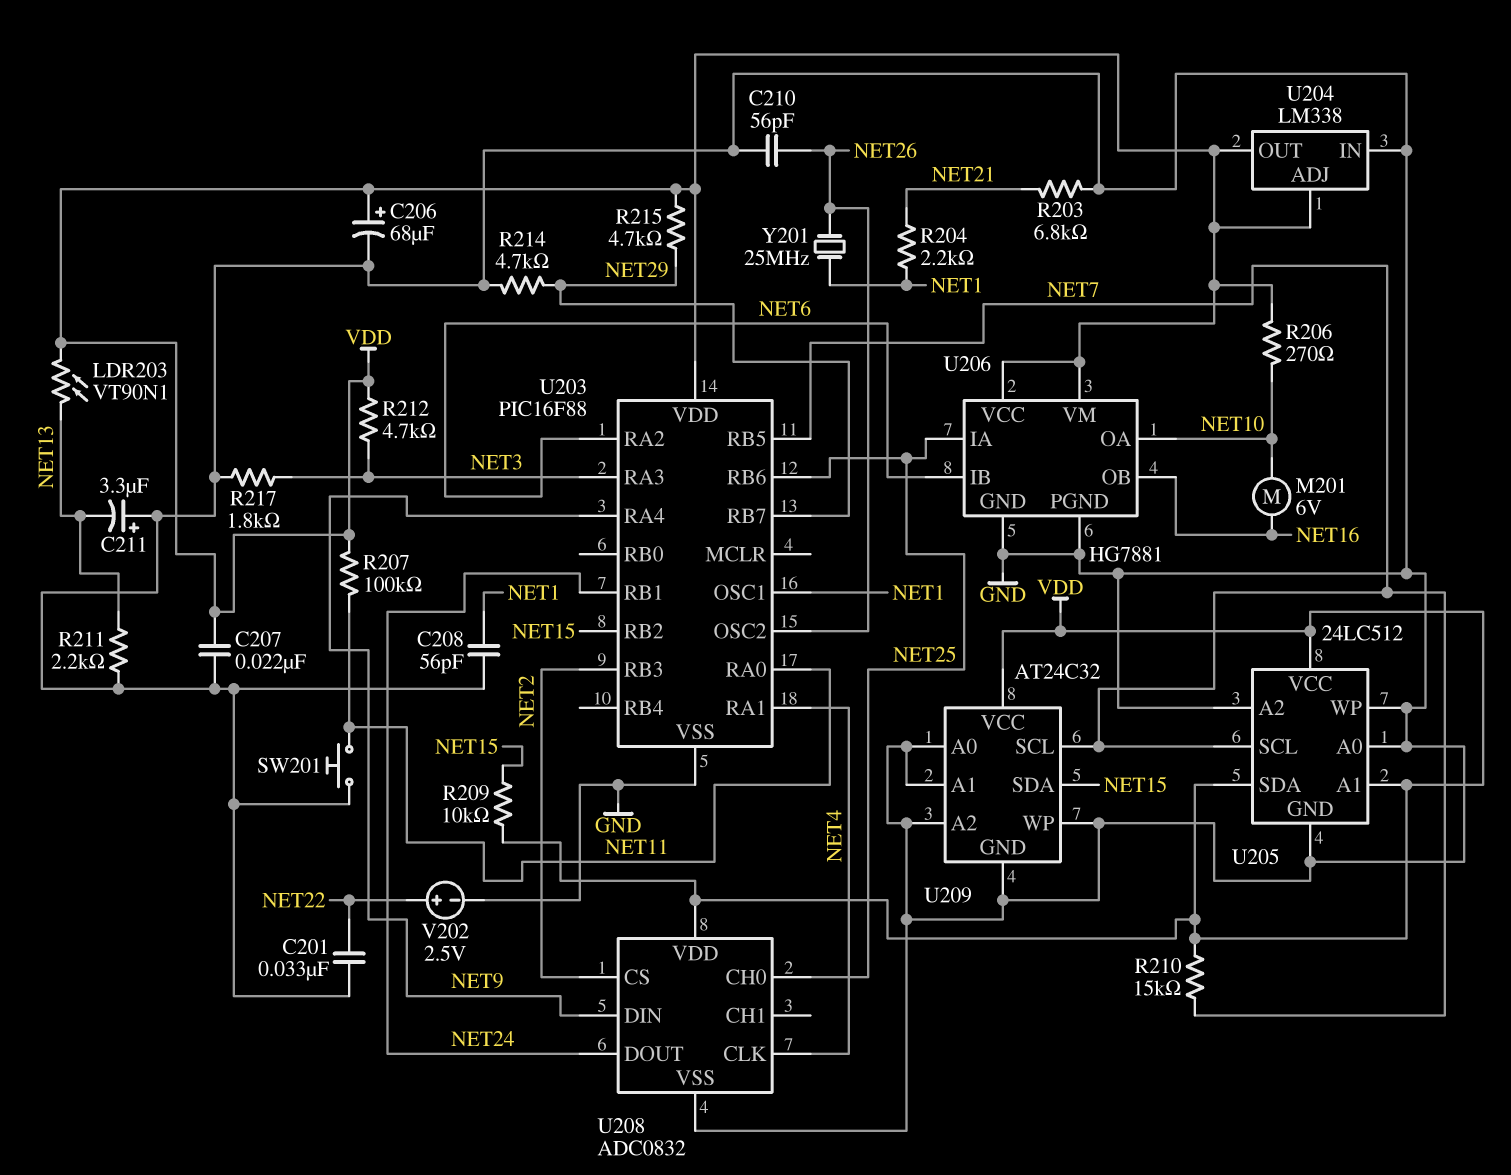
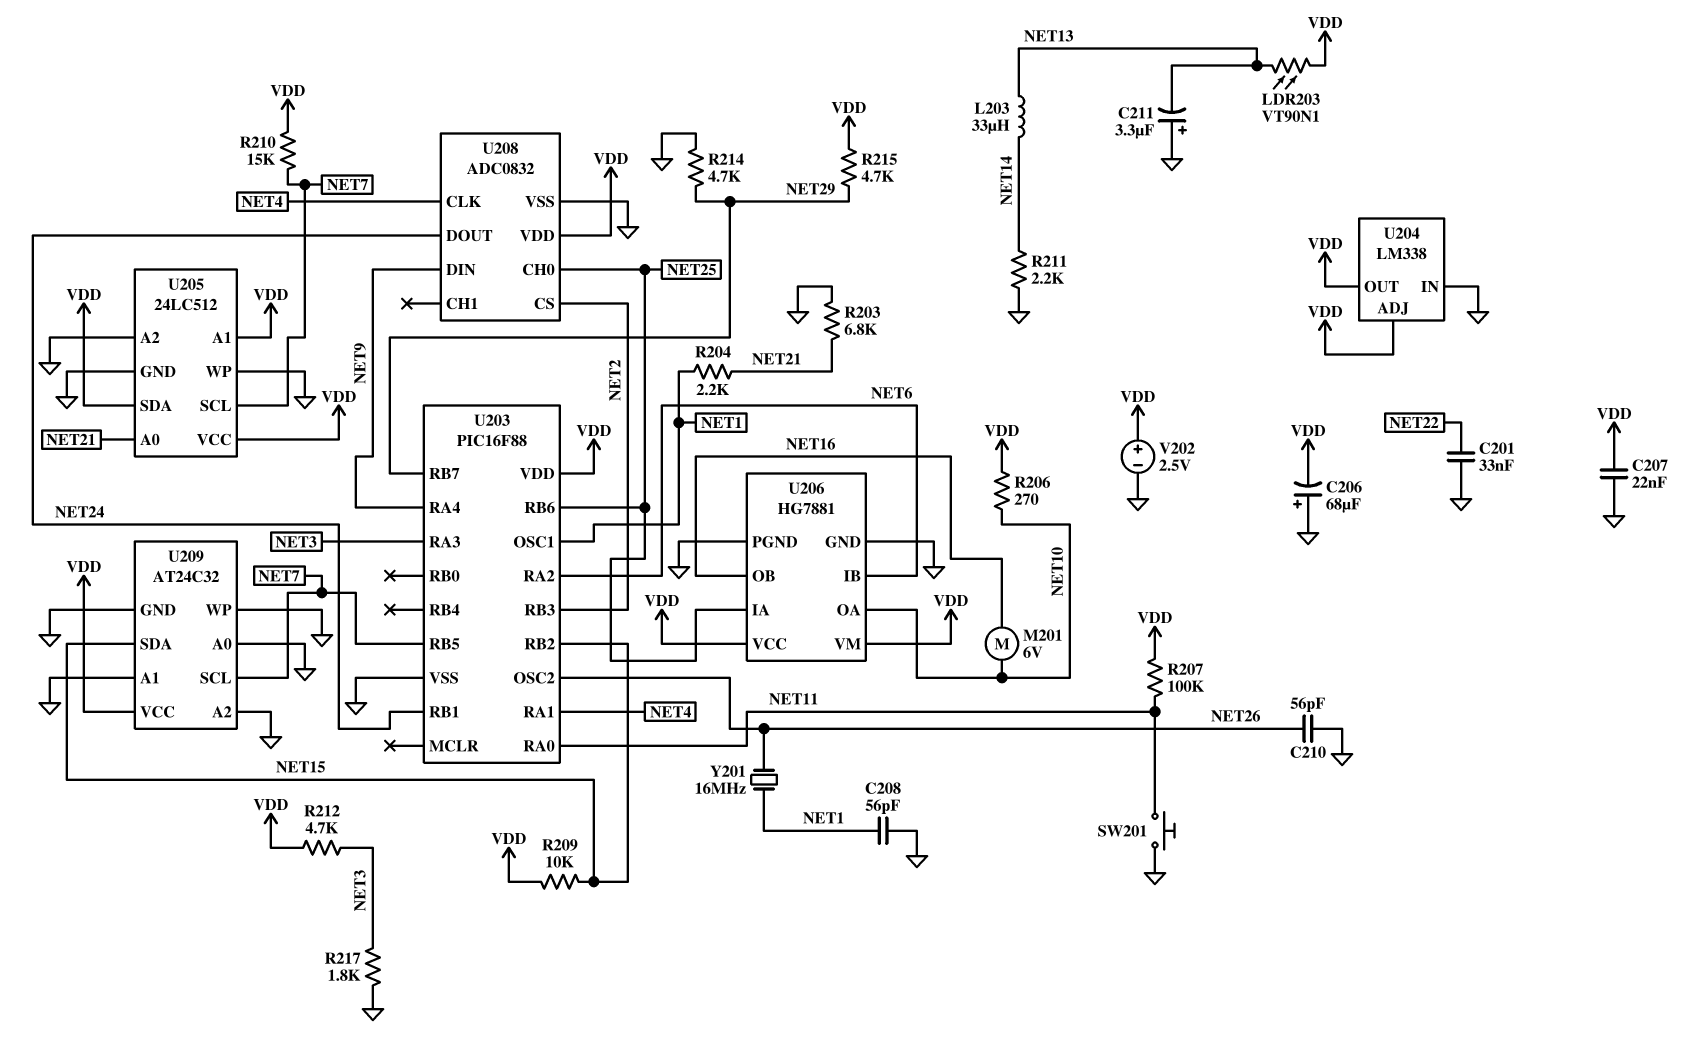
C206: 68uF (plus VDD, minus GND) -> 68uF (plus GND, minus VDD)
L203: none -> 33uH (NET13, NET14)
R211: 2.2k (GND, NET13) -> 2.2k (GND, NET14)
U205 pin A0: GND -> NET21
V202: 2.5V (plus NET22, minus GND) -> 2.5V (plus VDD, minus GND)
Y201: 25MHz (NET1, NET26) -> 16MHz (NET1, NET26)

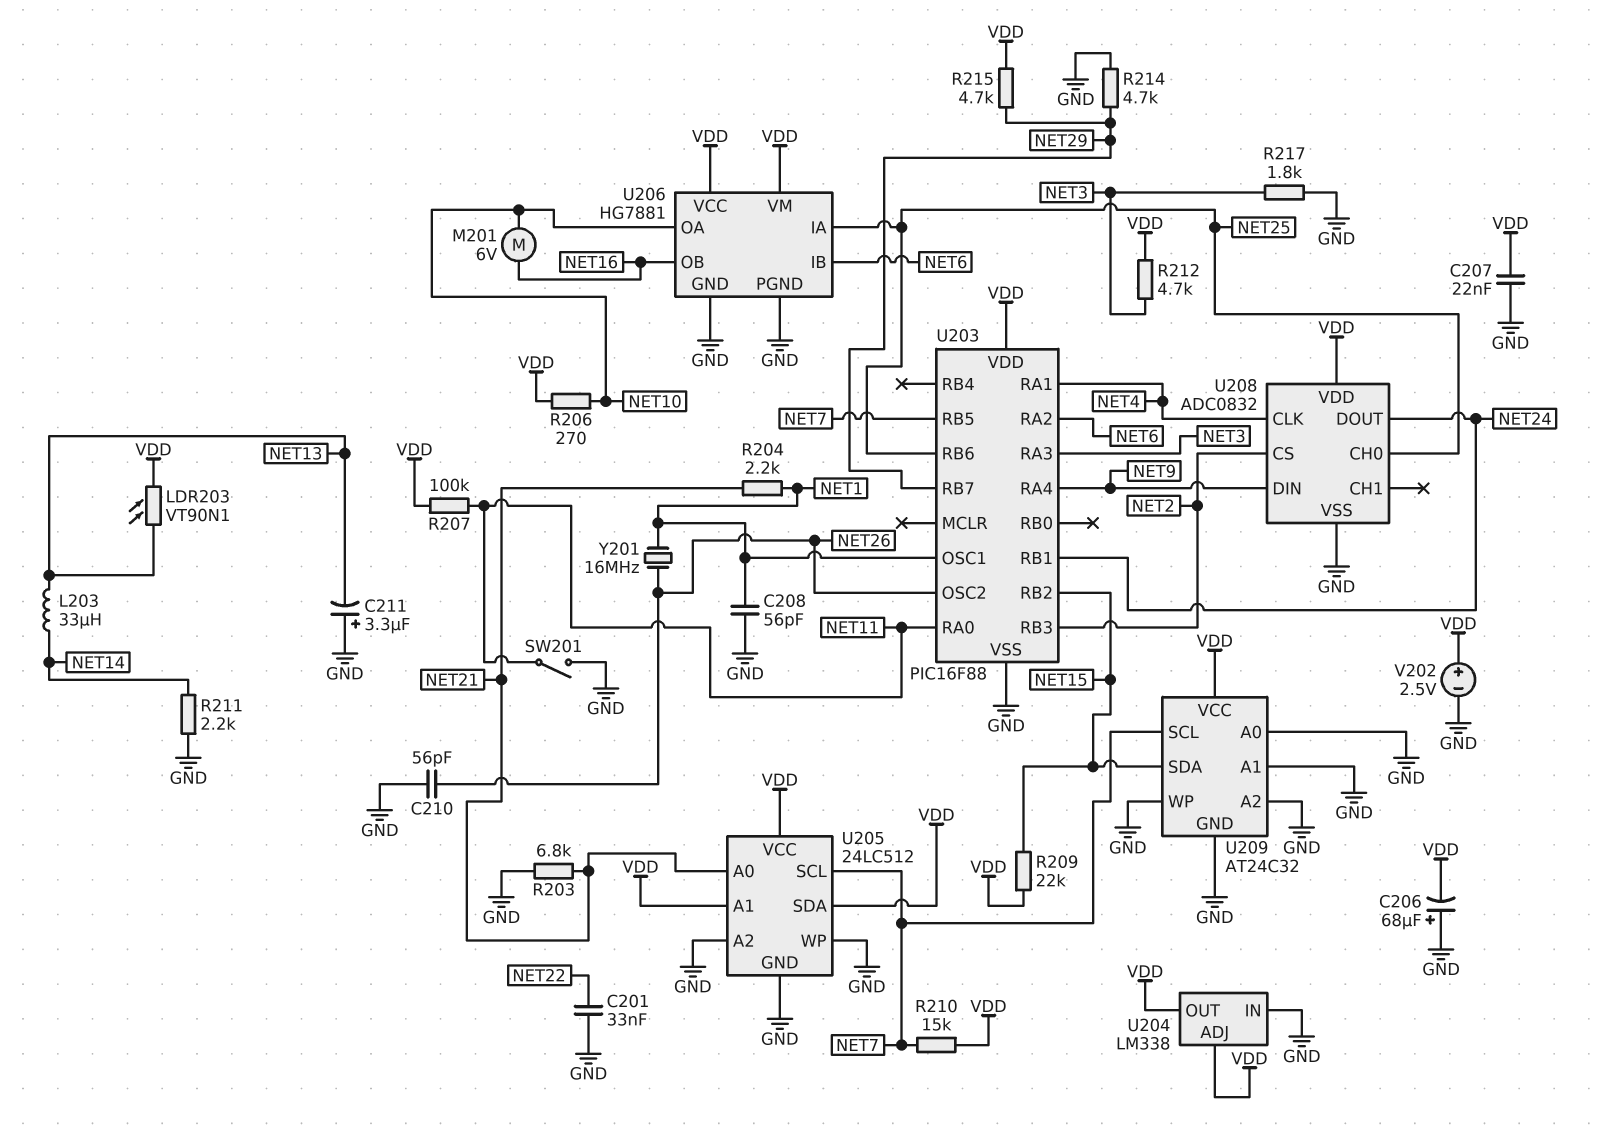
R209: 10k (NET15, VDD) -> 22k (NET15, VDD)
SW201: button (GND, NET11) -> switch (GND, NET11)

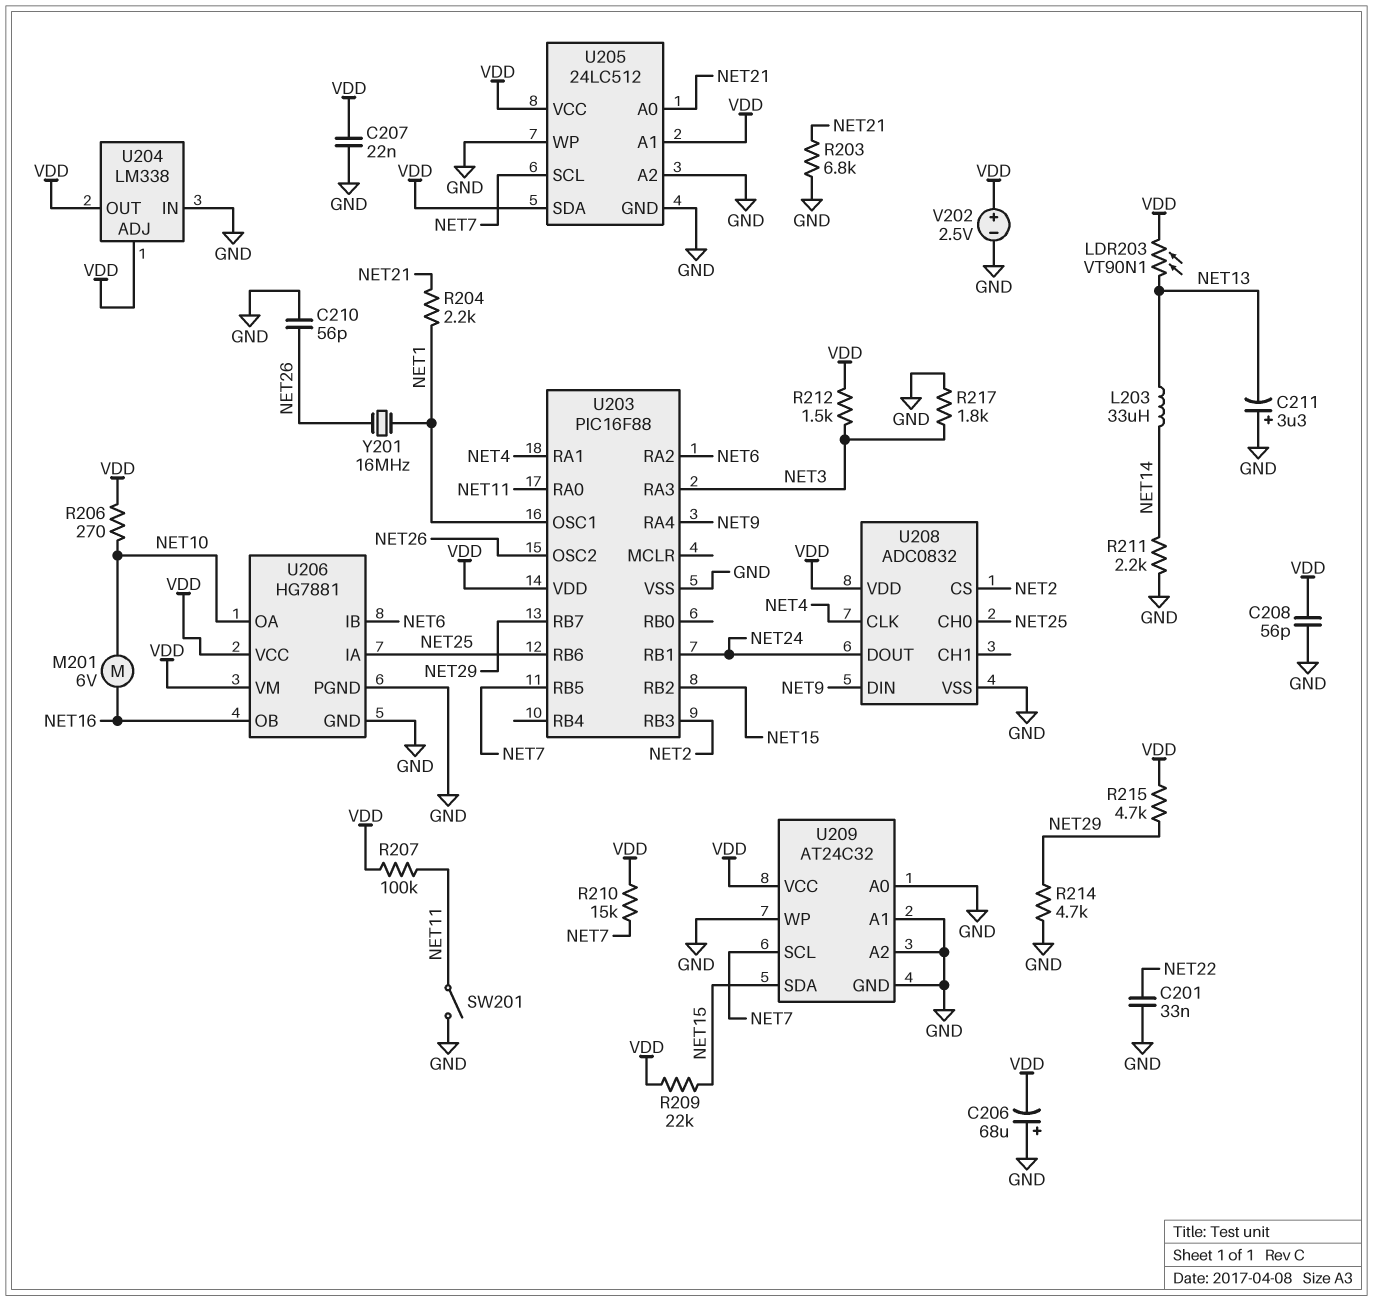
C208: 56pF (GND, NET1) -> 56pF (GND, VDD)
R212: 4.7k (NET3, VDD) -> 1.5k (NET3, VDD)

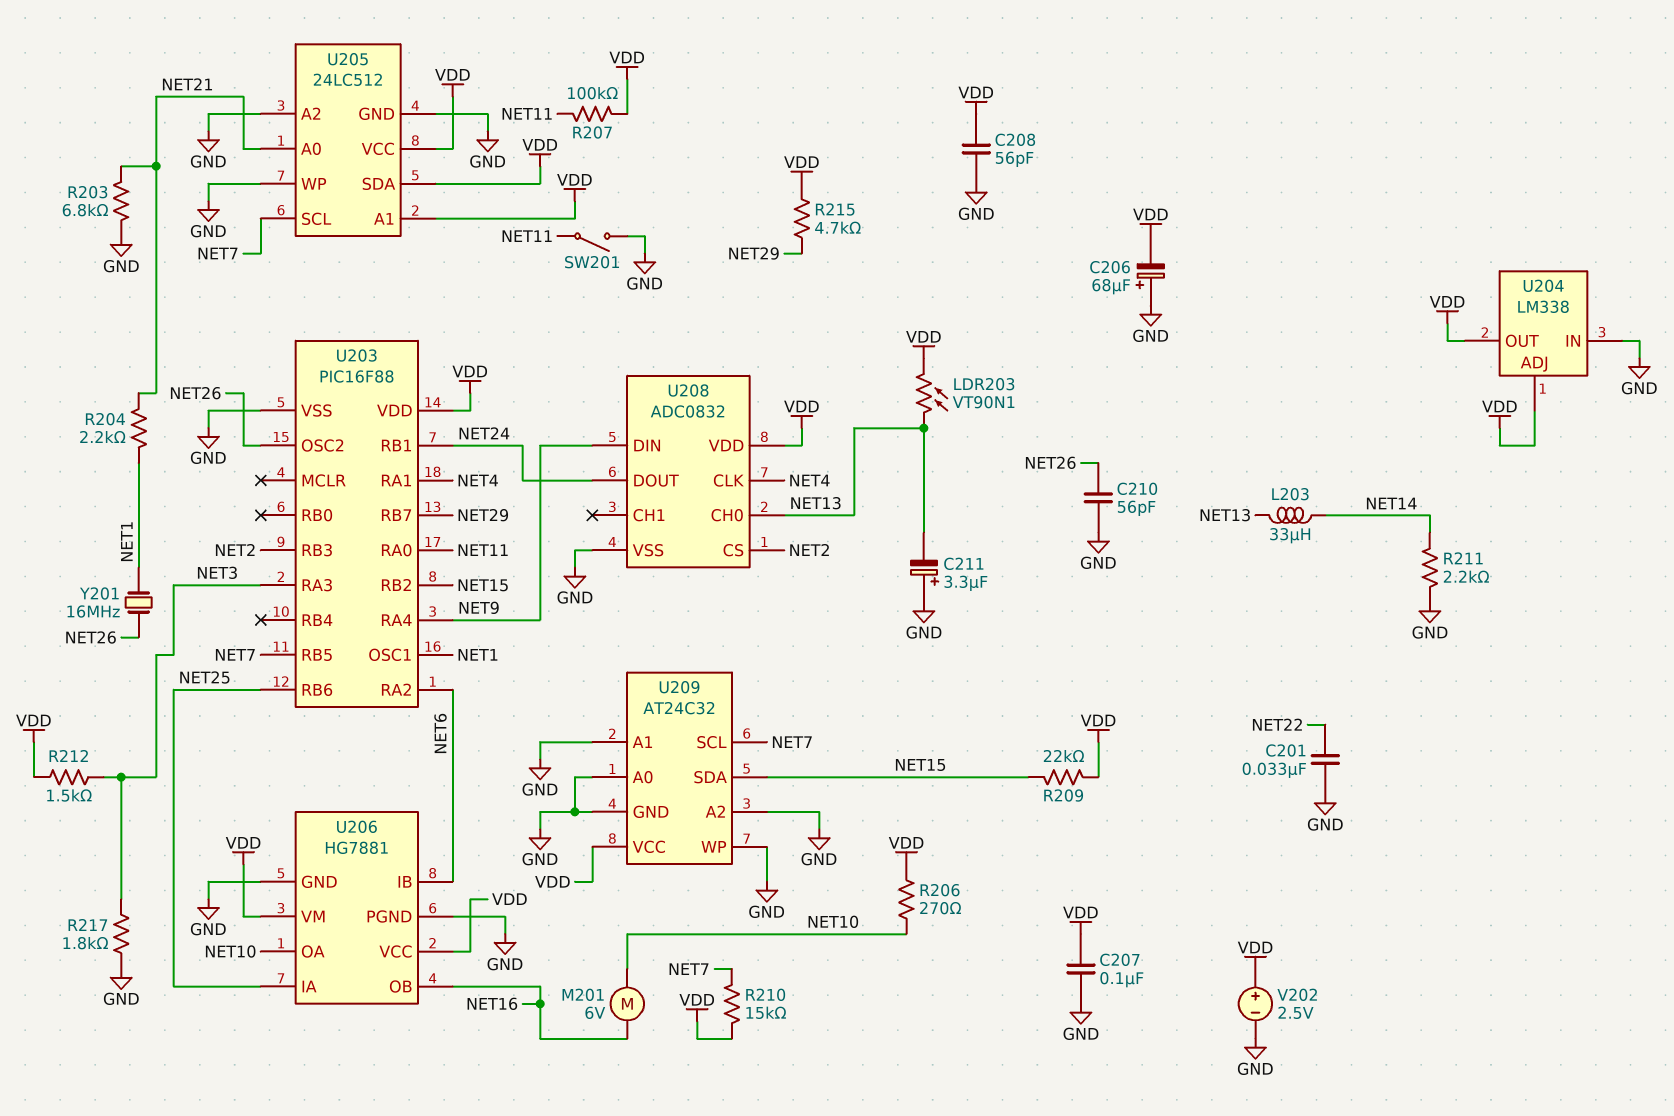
C207: 22nF (GND, VDD) -> 100nF (GND, VDD)
R214: 4.7k (GND, NET29) -> none
U208 pin CH0: NET25 -> NET13

